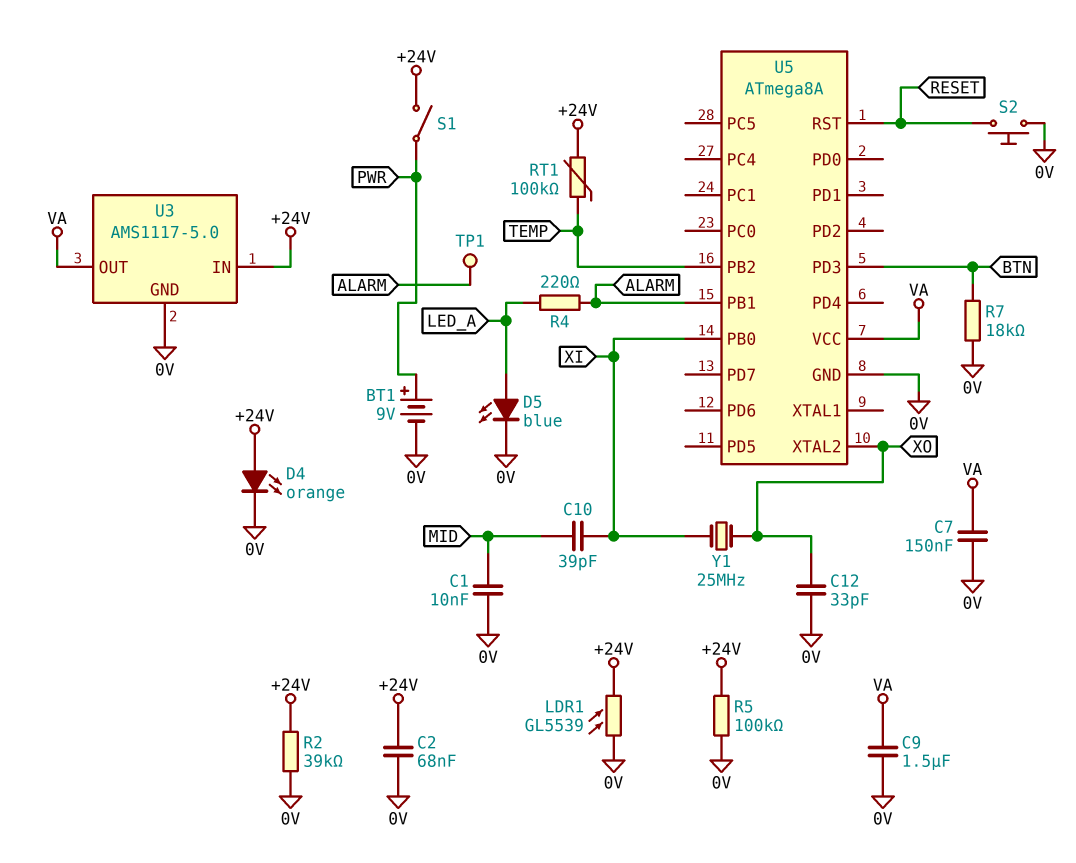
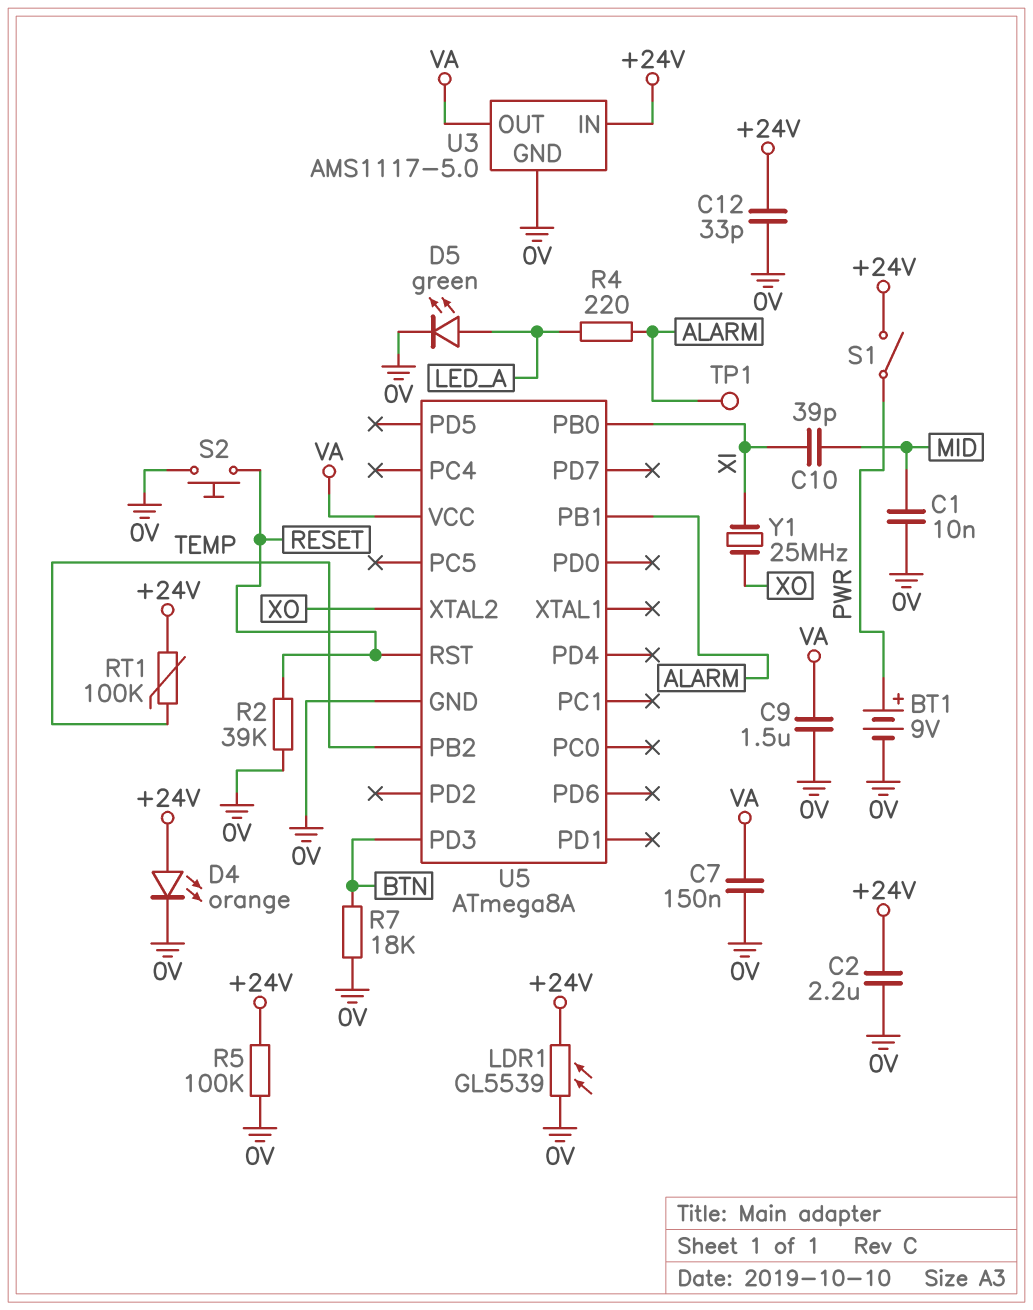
C2: 68nF (+24V, 0V) -> 2.2uF (+24V, 0V)
C12: 33pF (0V, XO) -> 33pF (+24V, 0V)
D5: LED blue (A LED_A, K 0V) -> LED green (A LED_A, K 0V)
R2: 39k (+24V, 0V) -> 39k (0V, RESET)

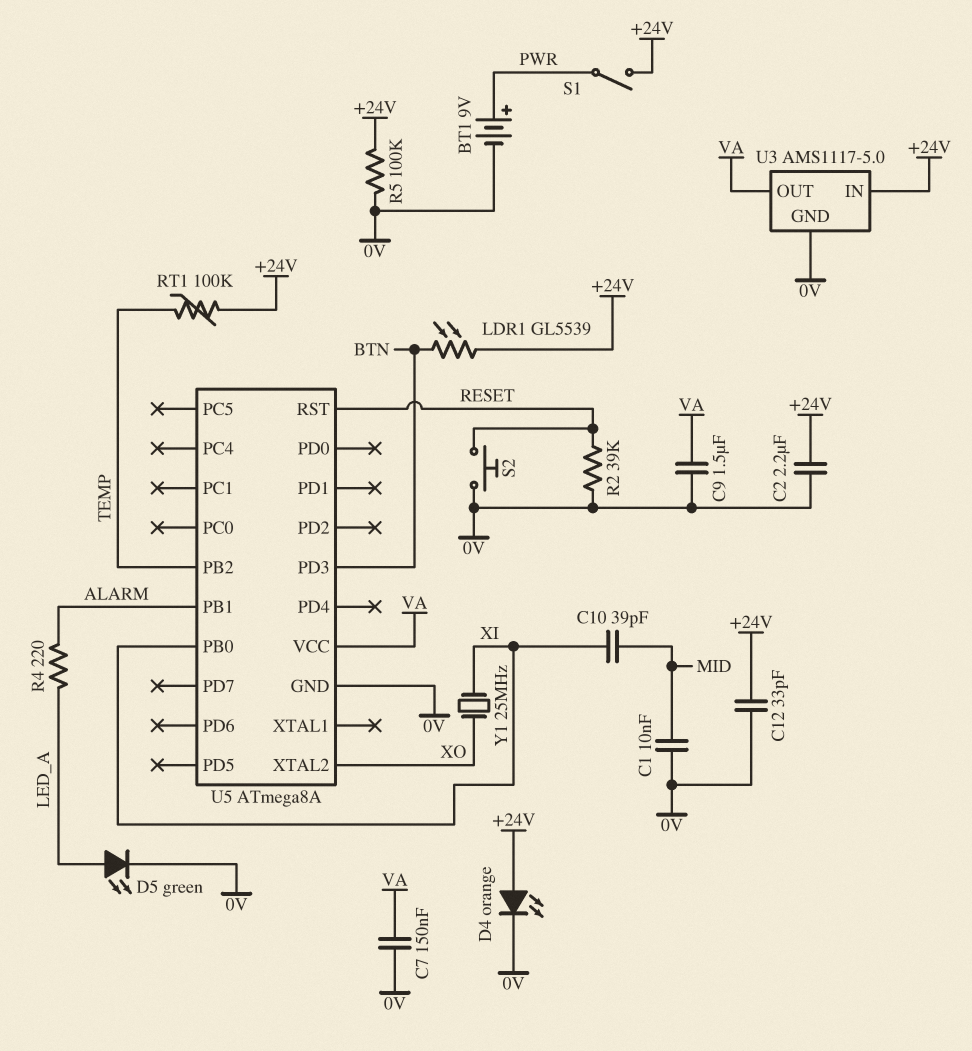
LDR1: GL5539 (+24V, 0V) -> GL5539 (+24V, BTN)
R7: 18k (0V, BTN) -> none
TP1: test point (ALARM) -> none

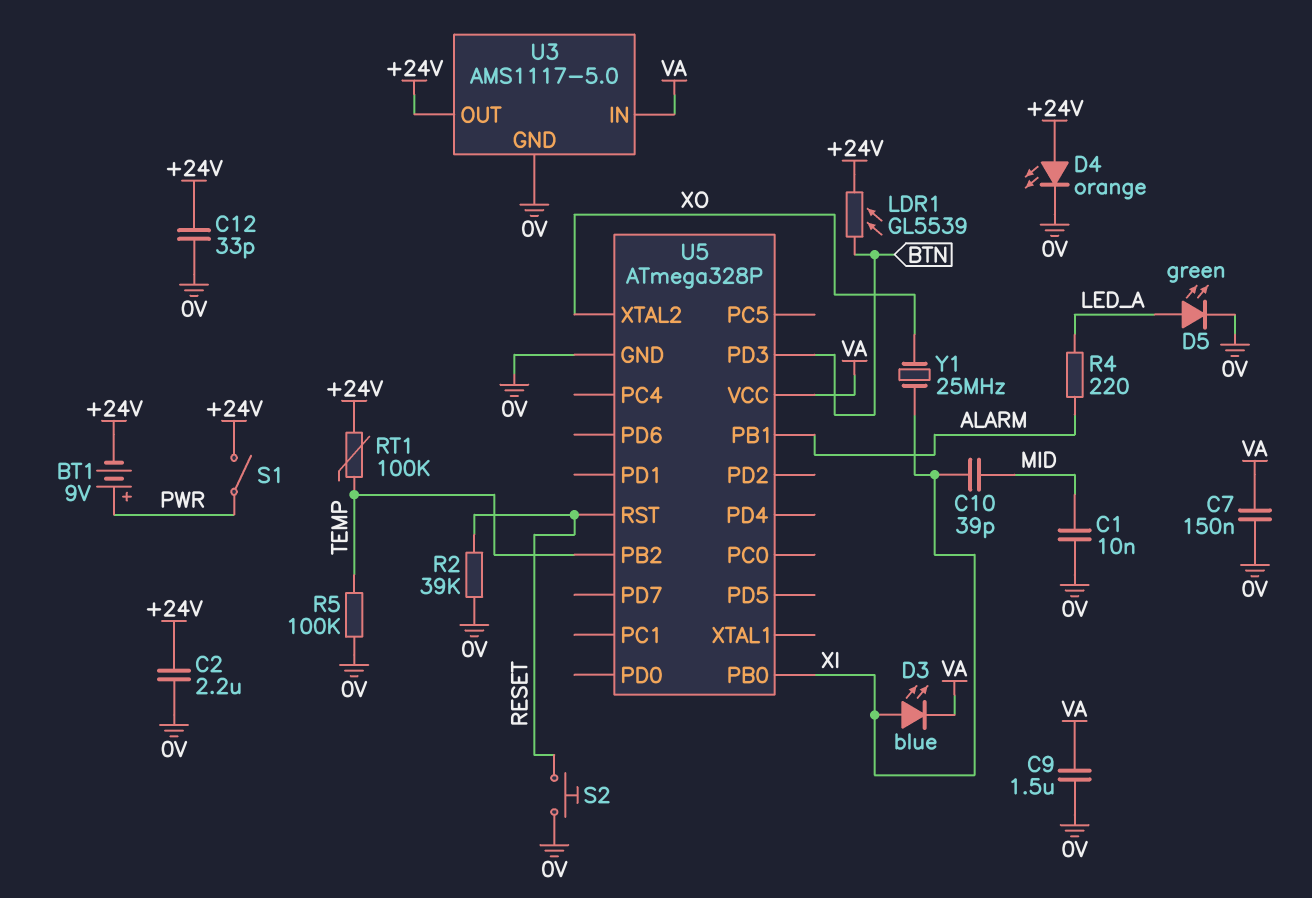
BT1: 9V (plus PWR, minus 0V) -> 9V (plus PWR, minus +24V)
D3: none -> LED blue (A XI, K VA)
R5: 100k (+24V, 0V) -> 100k (0V, TEMP)
U3 pin IN: +24V -> VA
U3 pin OUT: VA -> +24V
U5: ATmega8A -> ATmega328P

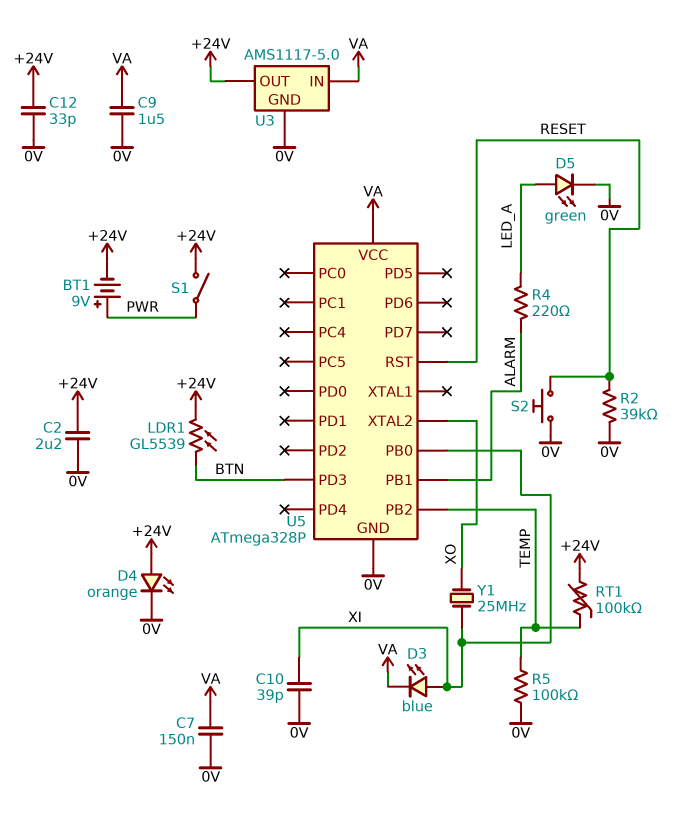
C1: 10nF (0V, MID) -> none
C10: 39pF (MID, XI) -> 39pF (0V, XI)

